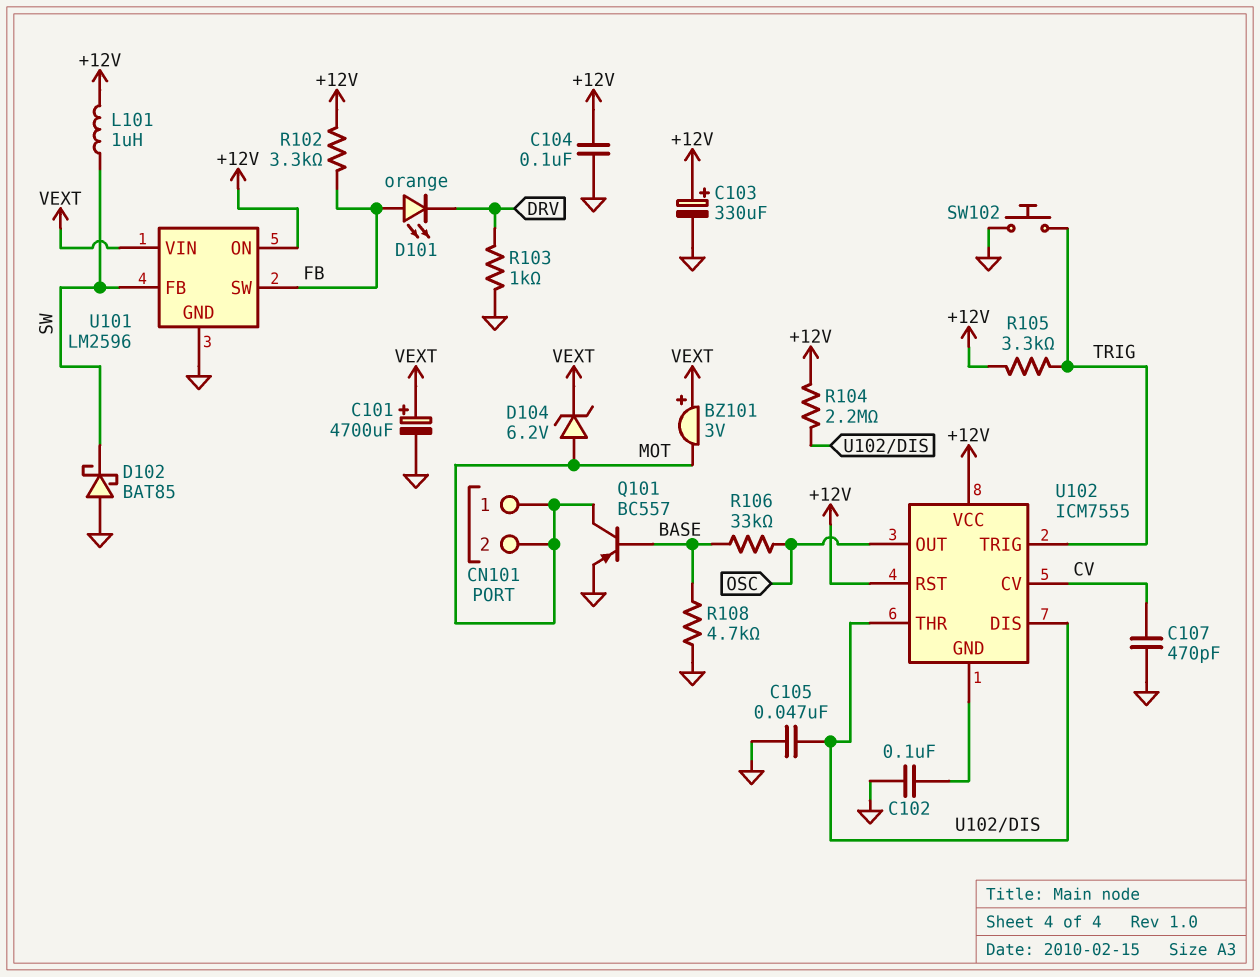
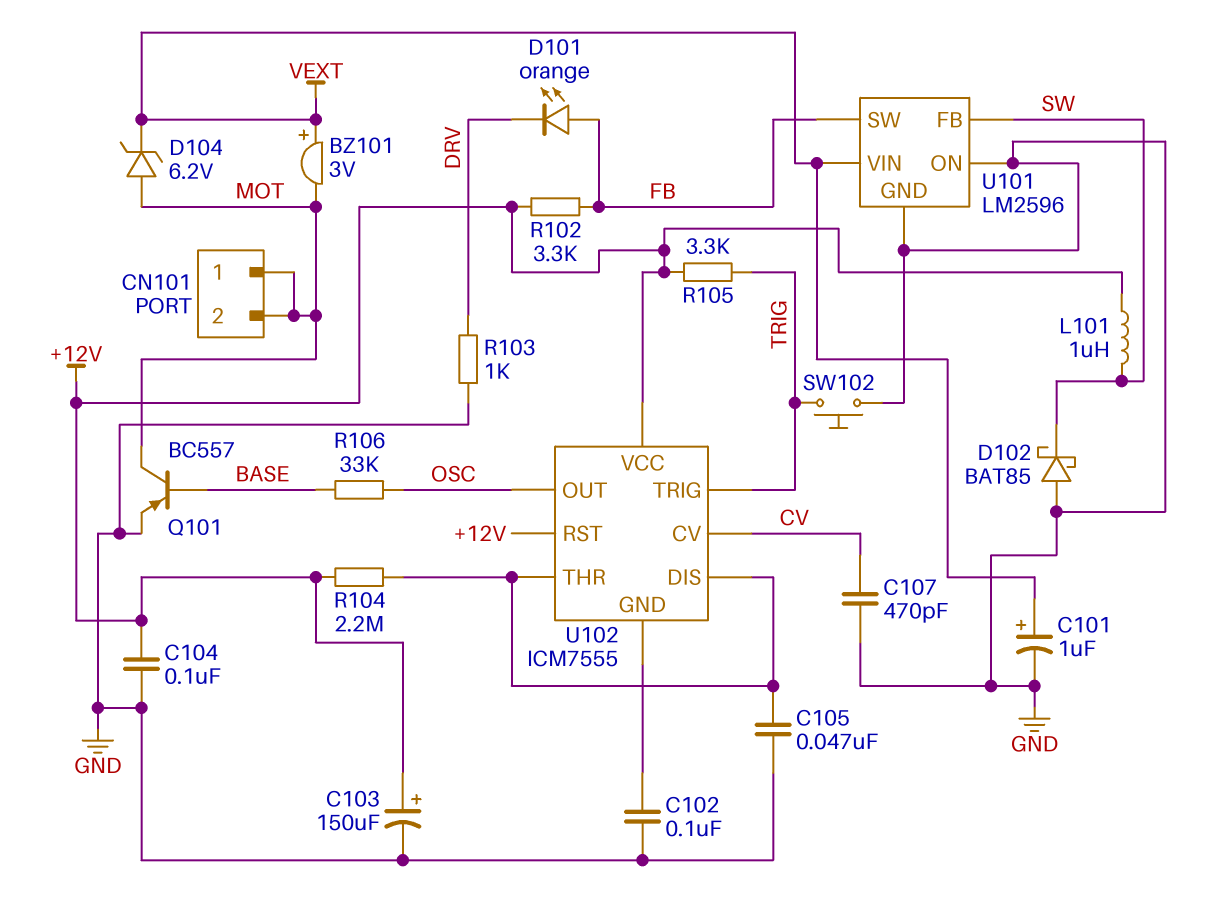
C101: 4700uF (plus VEXT, minus GND) -> 1uF (plus VEXT, minus GND)
C103: 330uF (plus +12V, minus GND) -> 150uF (plus +12V, minus GND)
R108: 4.7k (BASE, GND) -> none
U101 pin ON: +12V -> GND

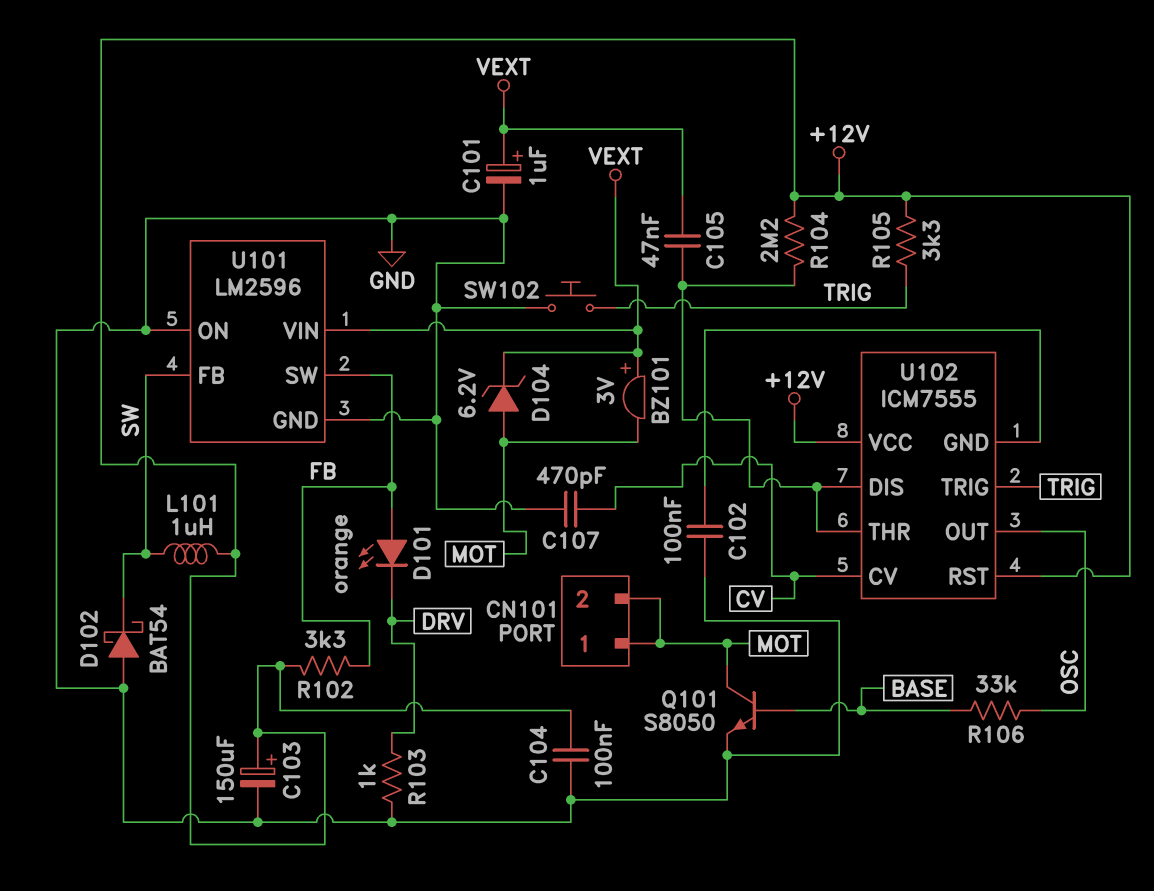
C105: 47nF (GND, U102/DIS) -> 47nF (U102/DIS, VEXT)
D102: schottky BAT85 (A GND, K SW) -> schottky BAT54 (A GND, K SW)
Q101: PNP BC557 (B BASE, C MOT, E GND) -> NPN S8050 (B BASE, C MOT, E GND)

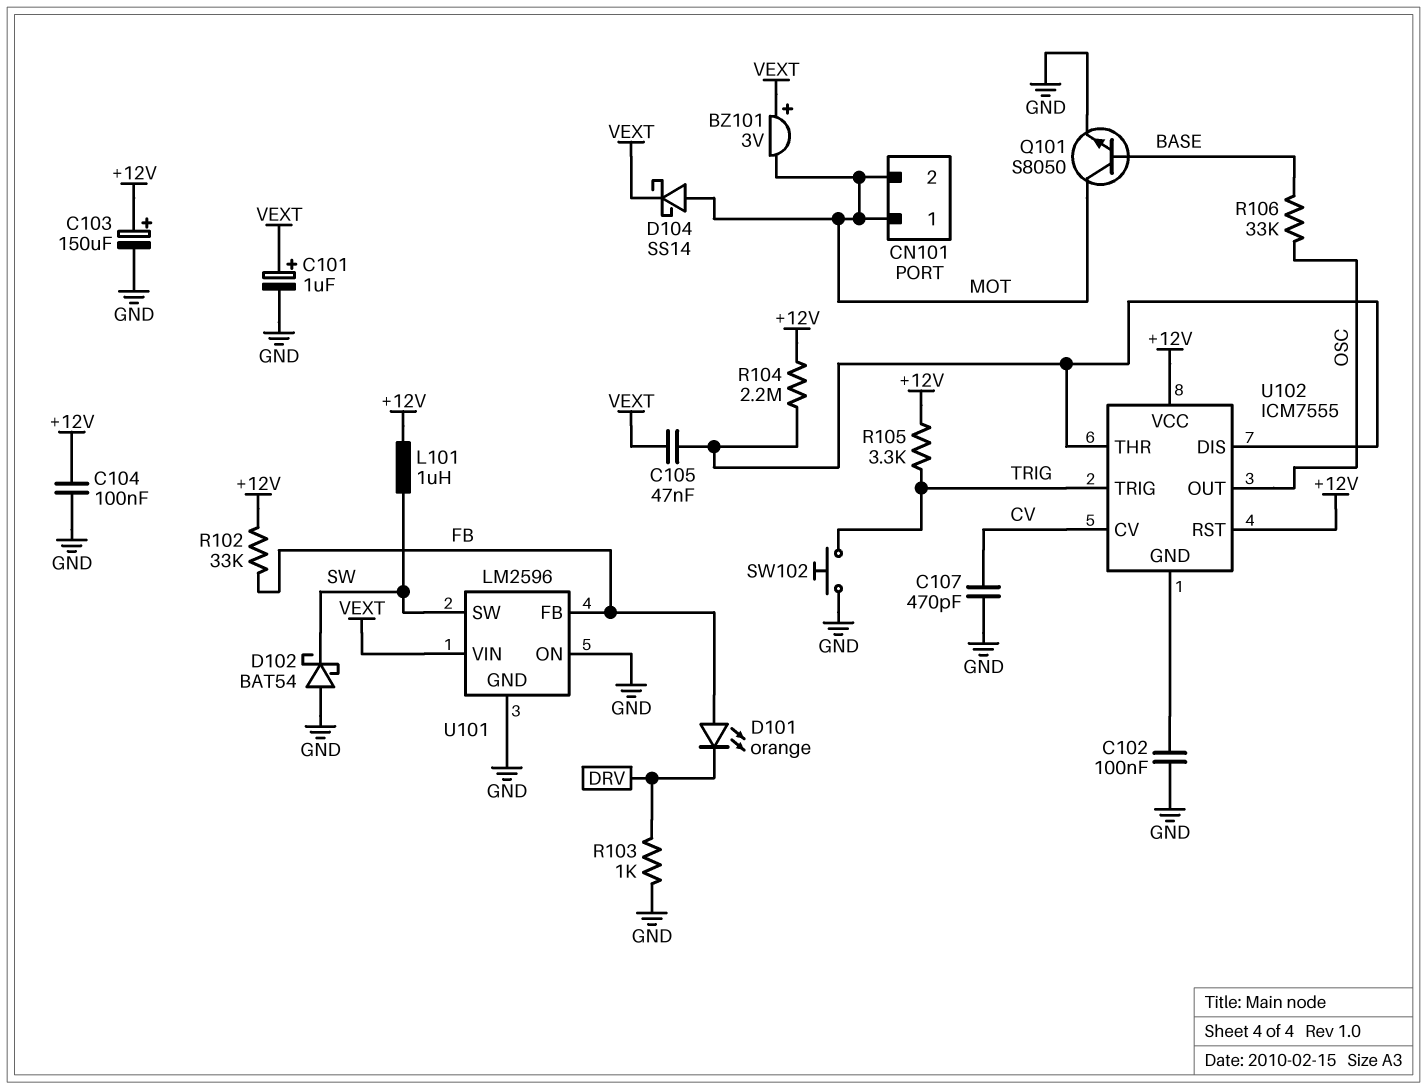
D104: zener 6.2V (A MOT, K VEXT) -> schottky SS14 (A MOT, K VEXT)
R102: 3.3k (+12V, FB) -> 33k (+12V, FB)
U101 pin FB: SW -> FB
U101 pin SW: FB -> SW

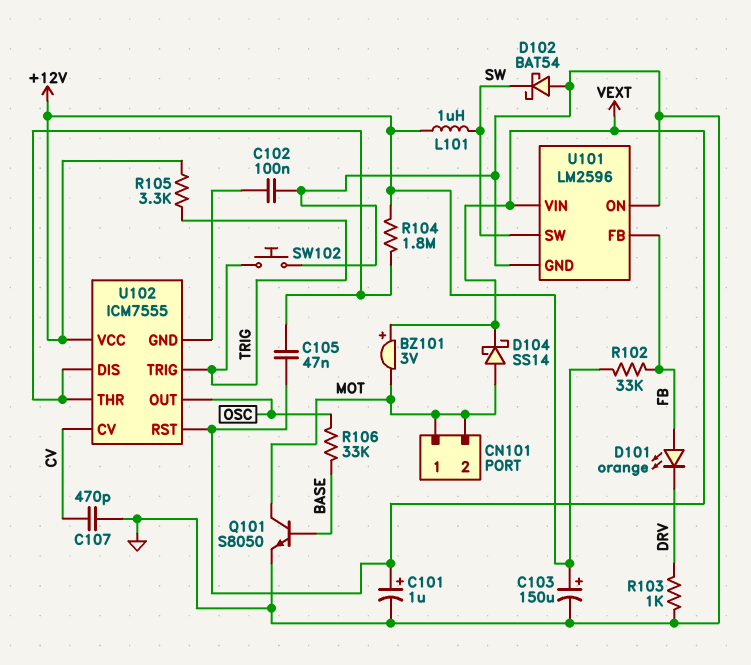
C104: 100nF (+12V, GND) -> none
R104: 2.2M (+12V, U102/DIS) -> 1.8M (+12V, U102/DIS)
U102 pin RST: +12V -> VEXT

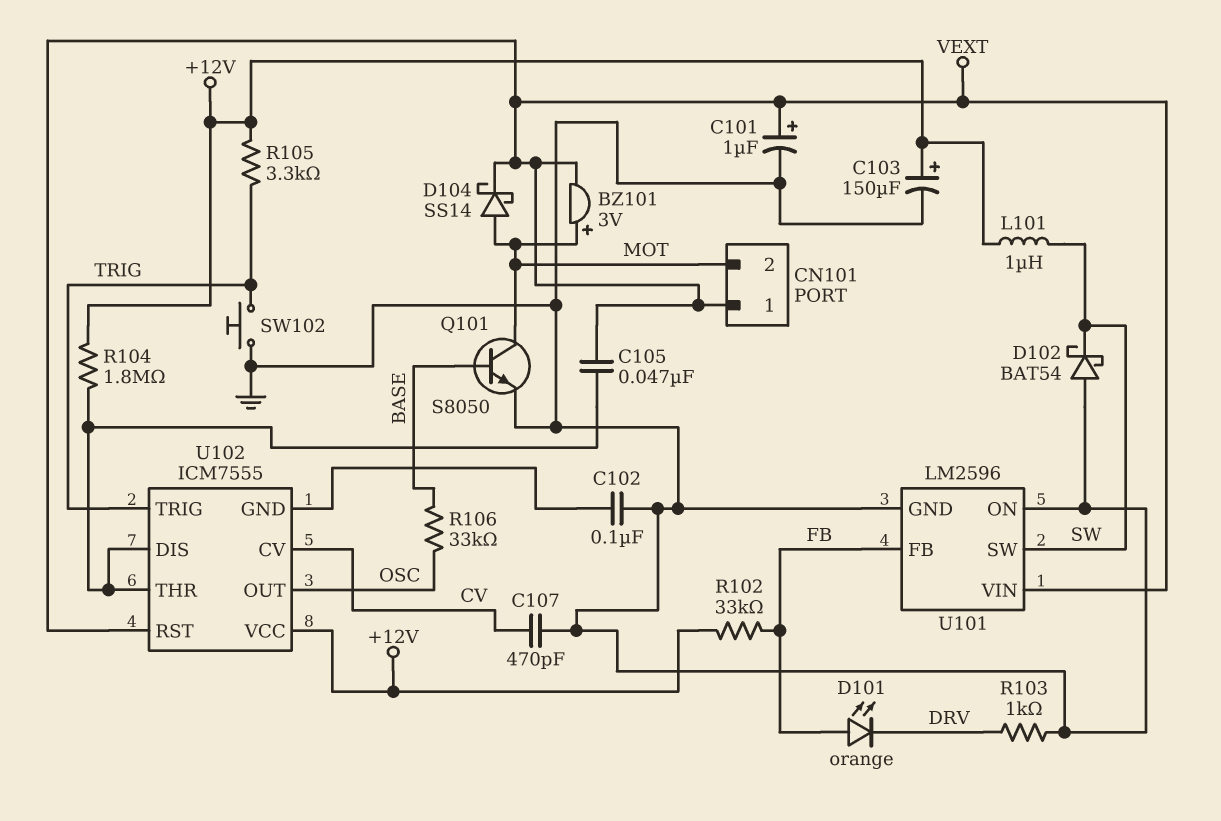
BZ101: buzzer 3V (plus VEXT, minus MOT) -> buzzer 3V (plus MOT, minus VEXT)
CN101 pin 1: MOT -> VEXT

